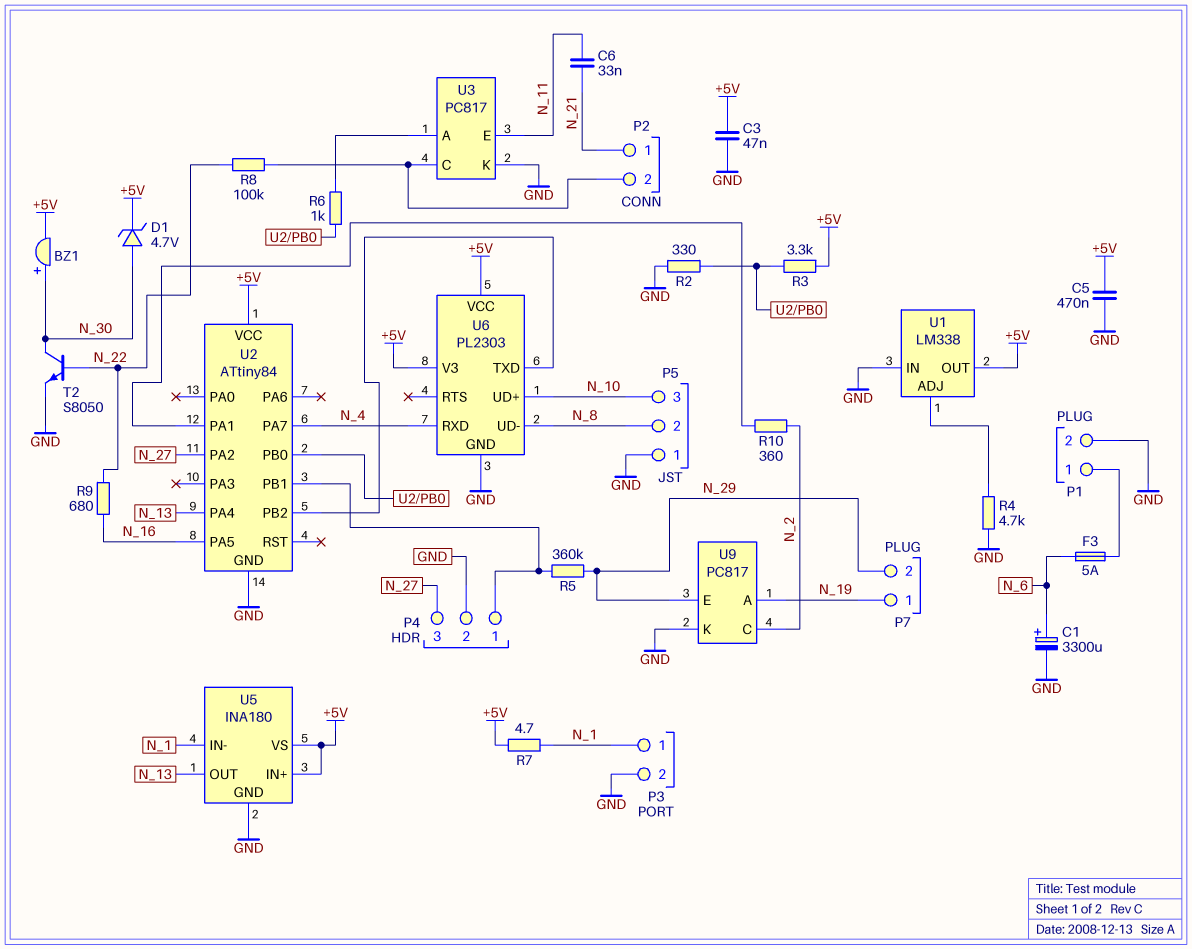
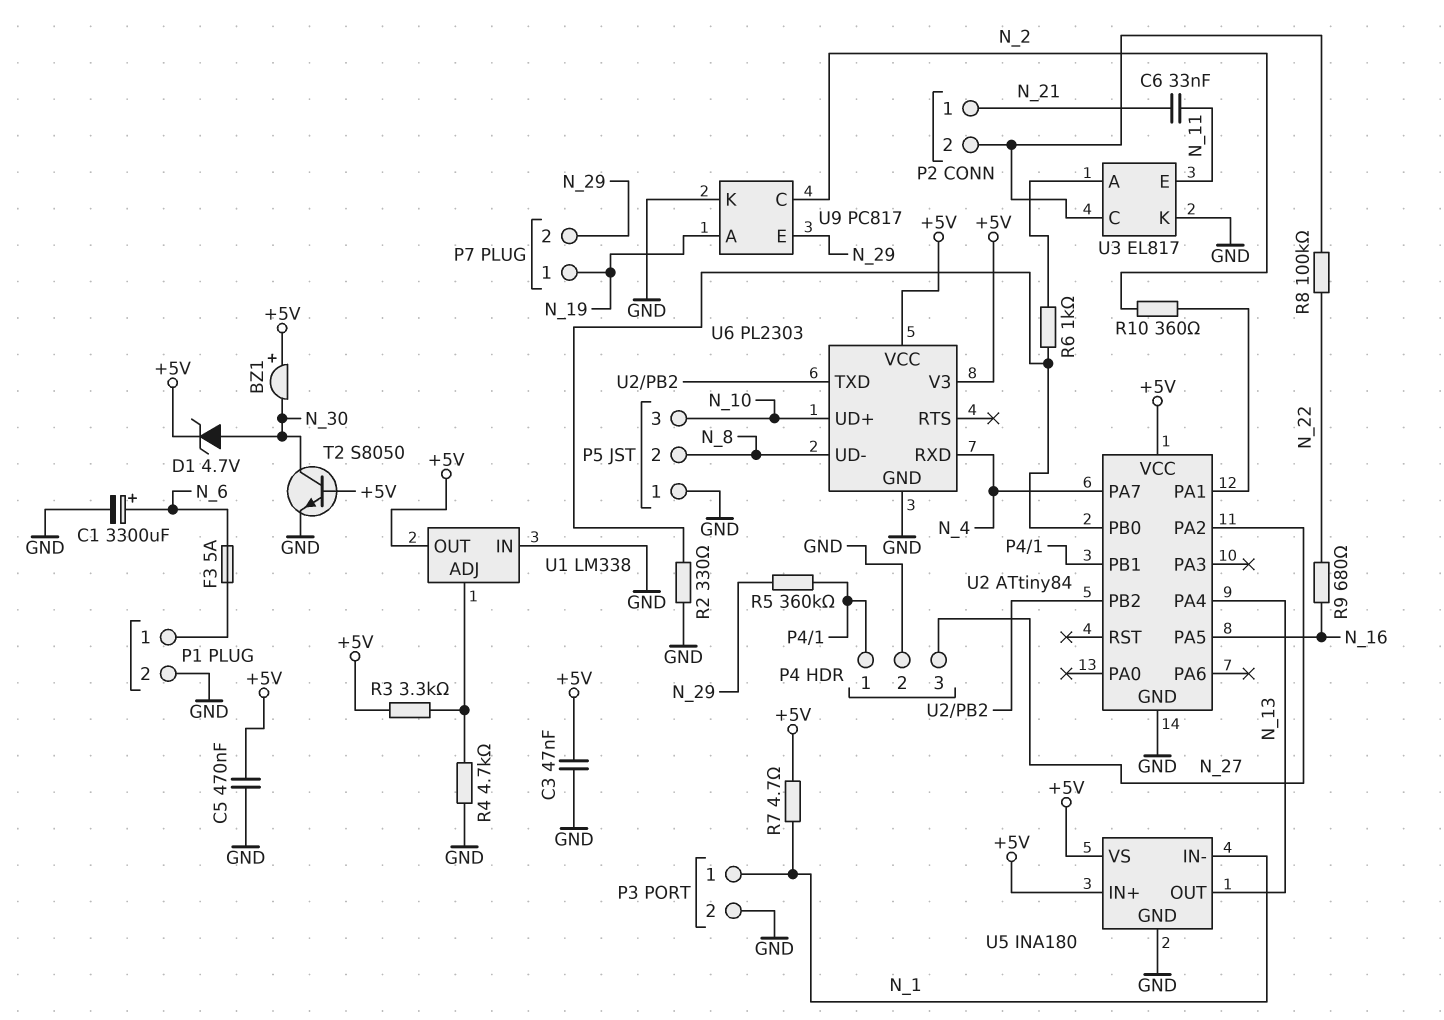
BZ1: buzzer (plus N_30, minus +5V) -> buzzer (plus +5V, minus N_30)
R3: 3.3k (+5V, U2/PB0) -> 3.3k (+5V, U1/ADJ)
T2: NPN S8050 (B N_22, C N_30, E GND) -> NPN S8050 (B +5V, C N_30, E GND)
U3: PC817 -> EL817

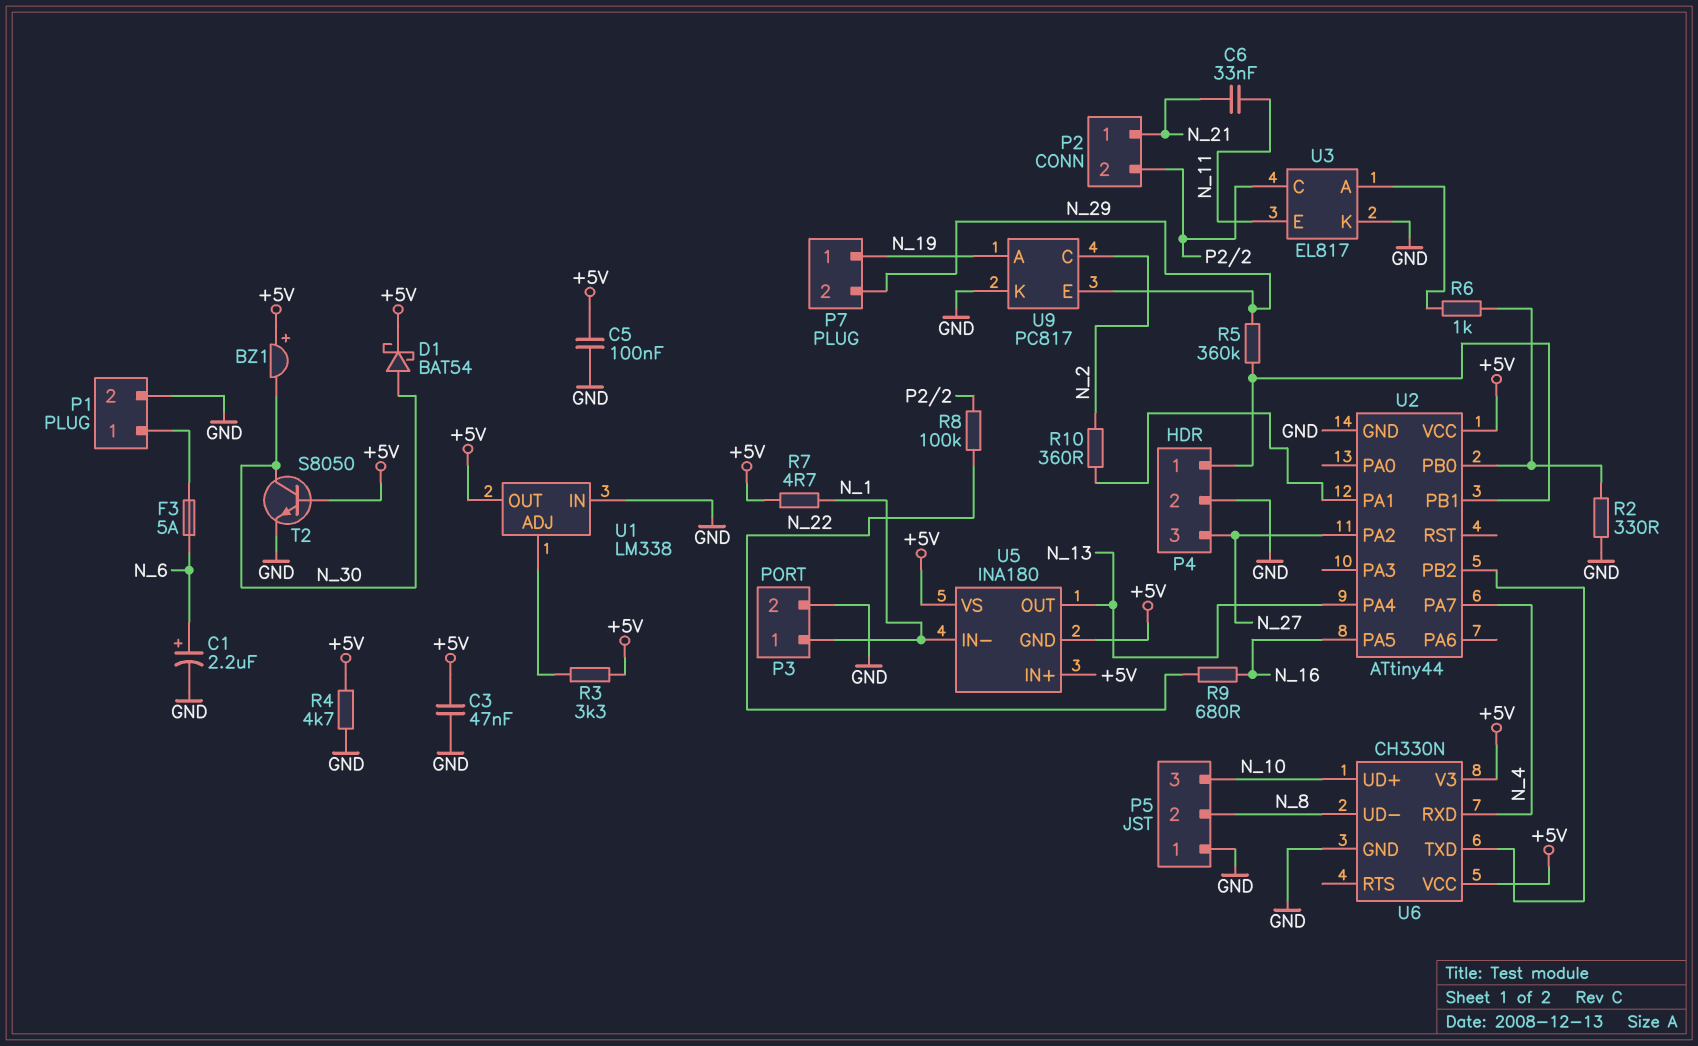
C1: 3300uF (plus N_6, minus GND) -> 2.2uF (plus N_6, minus GND)
C5: 470nF (+5V, GND) -> 100nF (+5V, GND)
D1: zener 4.7V (A N_30, K +5V) -> schottky BAT54 (A N_30, K +5V)
R4: 4.7k (GND, U1/ADJ) -> 4.7k (+5V, GND)
U2: ATtiny84 -> ATtiny44
U5 pin GND: GND -> +5V
U6: PL2303 -> CH330N

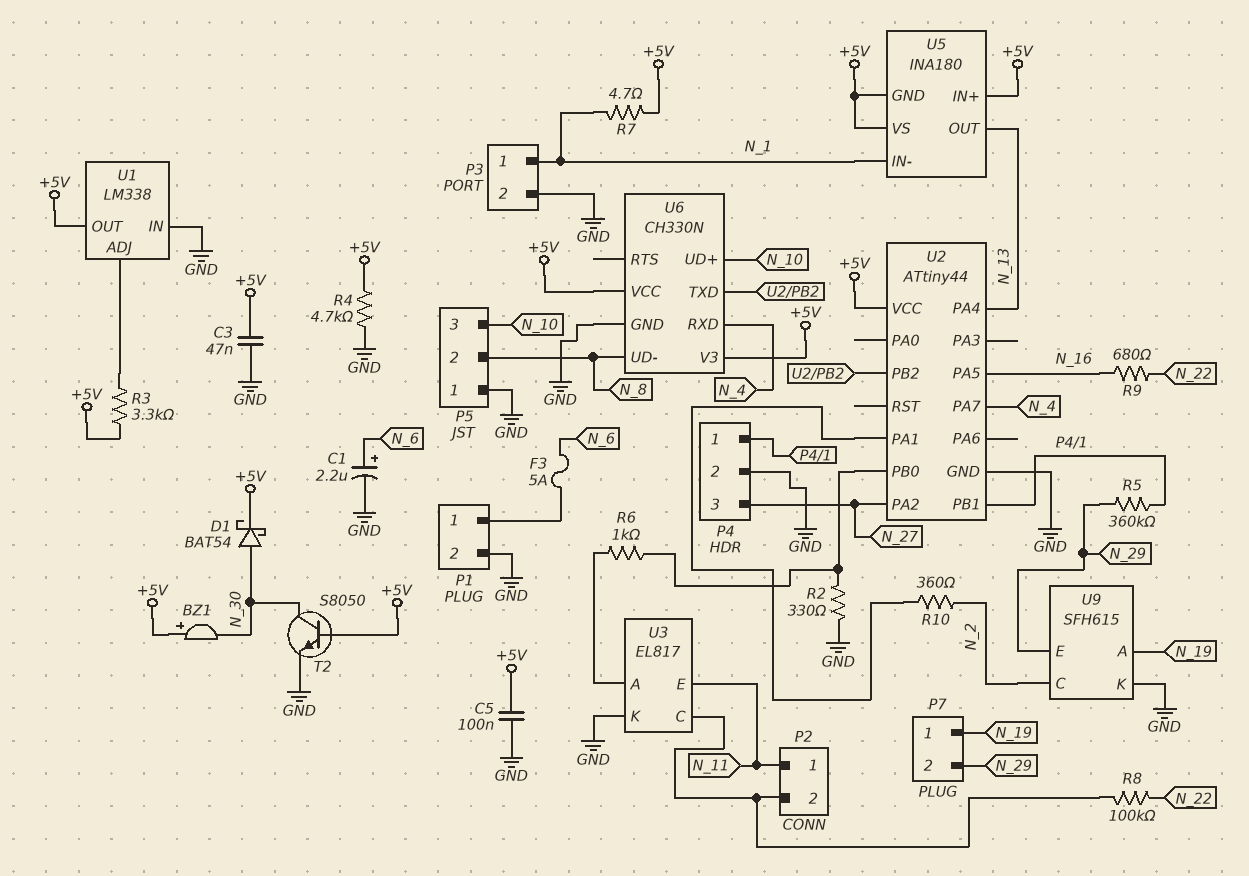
C6: 33nF (N_11, N_21) -> none
P2 pin 1: N_21 -> N_11
U9: PC817 -> SFH615

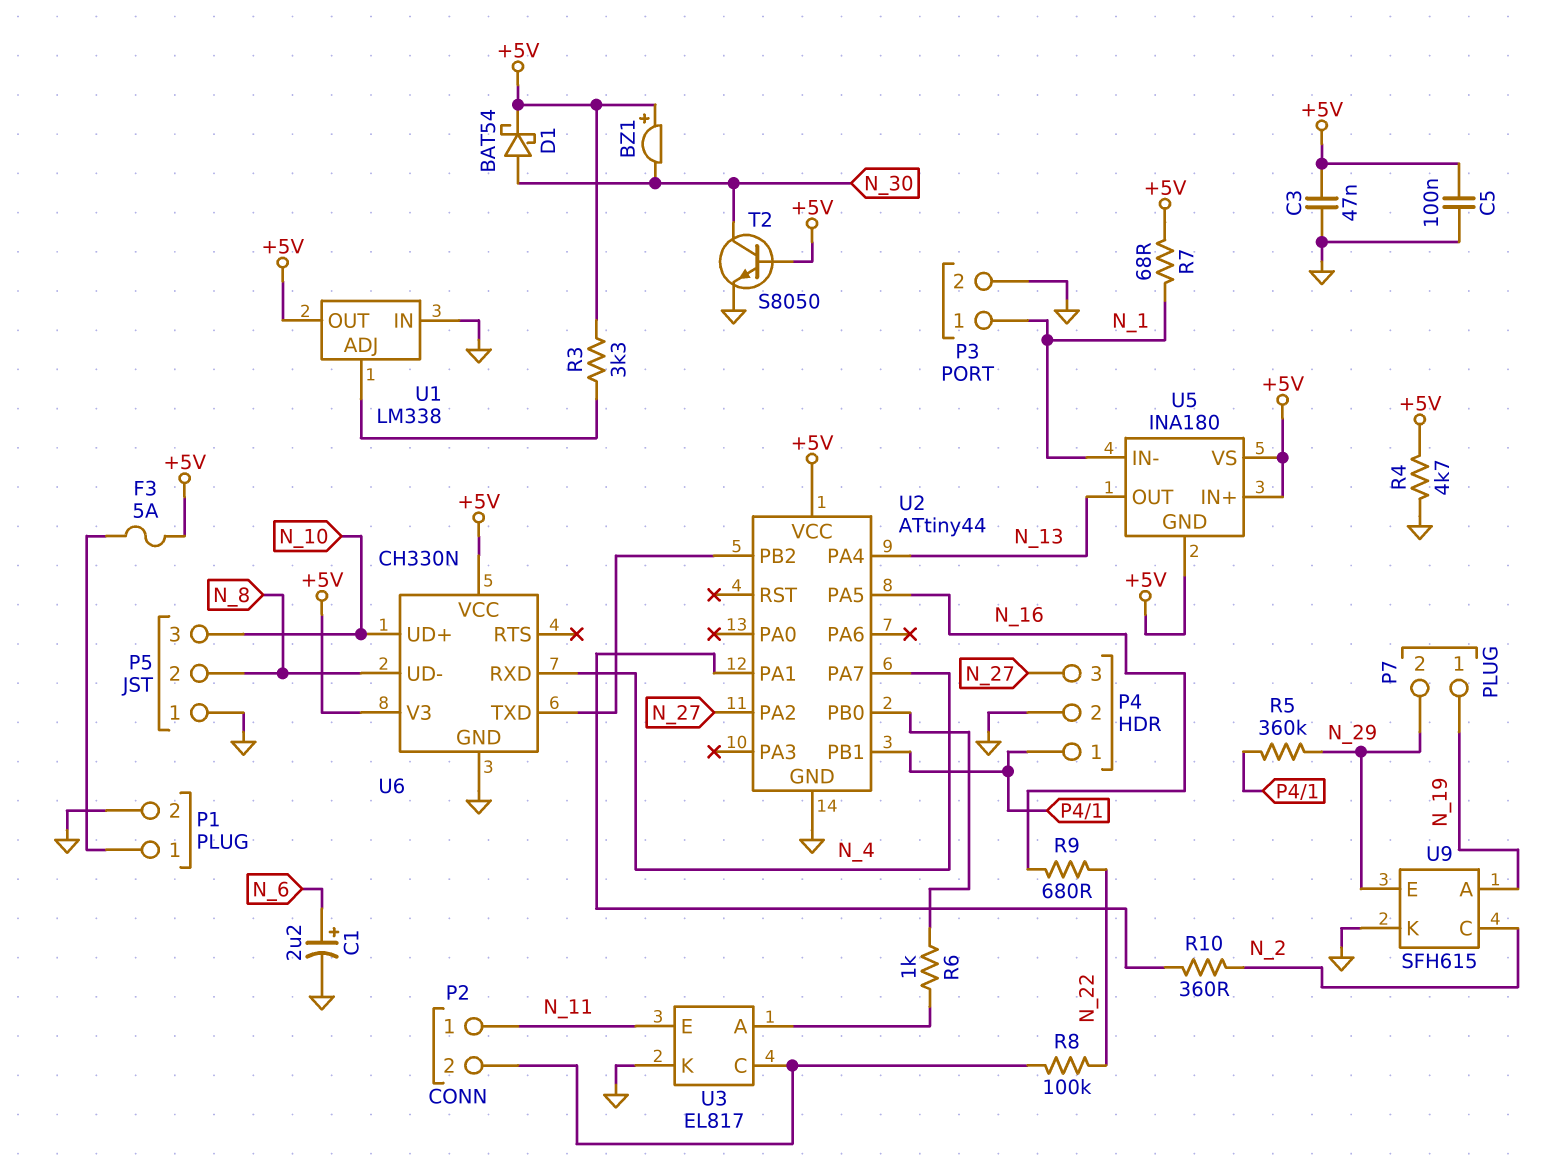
F3: 5A (N_6, P1/1) -> 5A (+5V, P1/1)
R2: 330 (GND, U2/PB0) -> none
R7: 4.7 (+5V, N_1) -> 68 (+5V, N_1)

